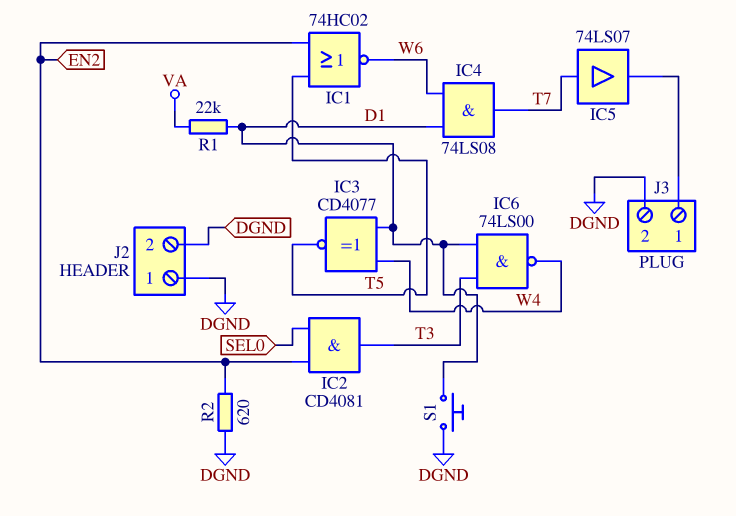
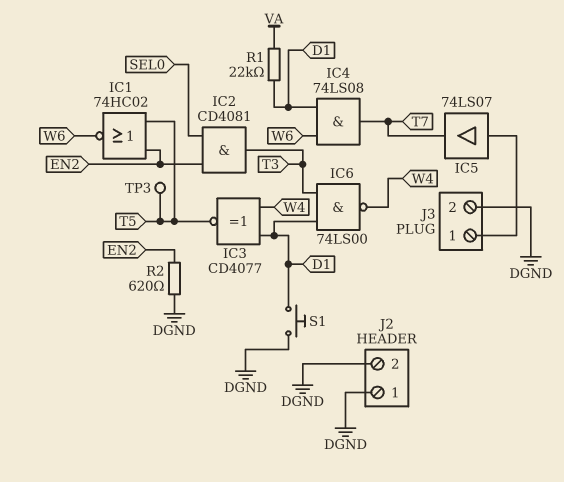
IC5: buffer 74LS07 (in T7, out J3/1) -> buffer 74LS07 (in J3/1, out T7)
TP3: none -> test point (T5)

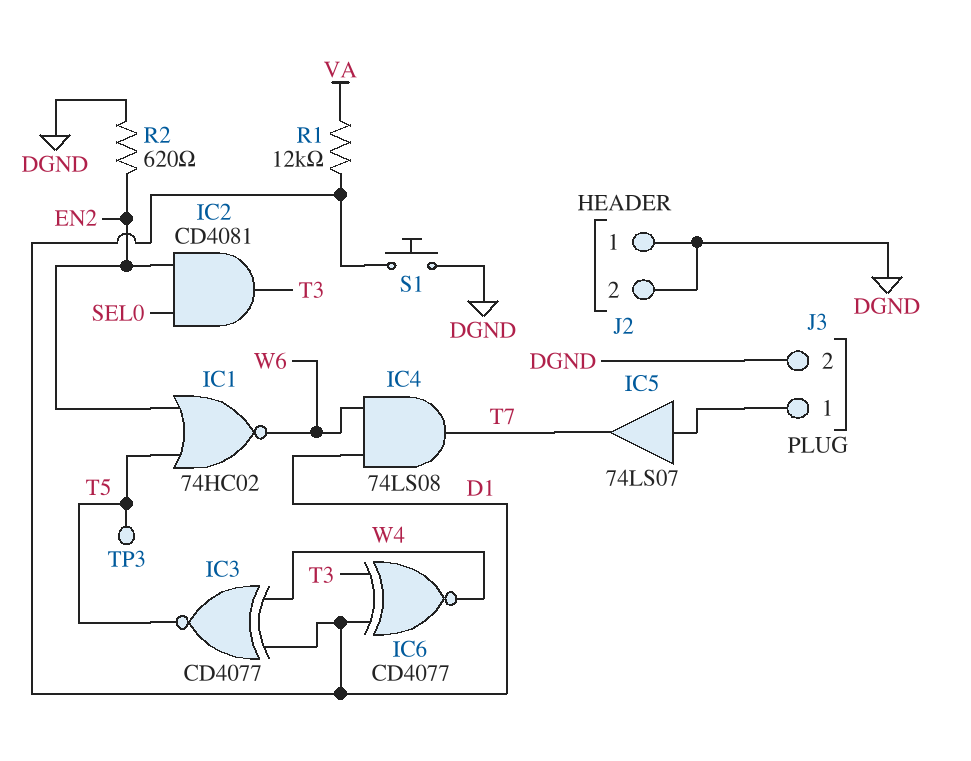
IC6: NAND 74LS00 (in D1, in T3, out W4) -> XNOR CD4077 (in D1, in T3, out W4)
R1: 22k (D1, VA) -> 12k (D1, VA)

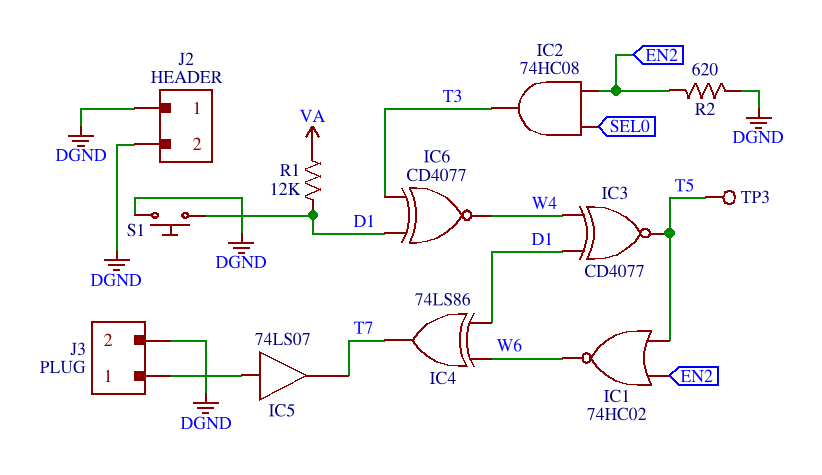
IC2: AND CD4081 (in EN2, in SEL0, out T3) -> AND 74HC08 (in EN2, in SEL0, out T3)
IC4: AND 74LS08 (in D1, in W6, out T7) -> XOR 74LS86 (in D1, in W6, out T7)

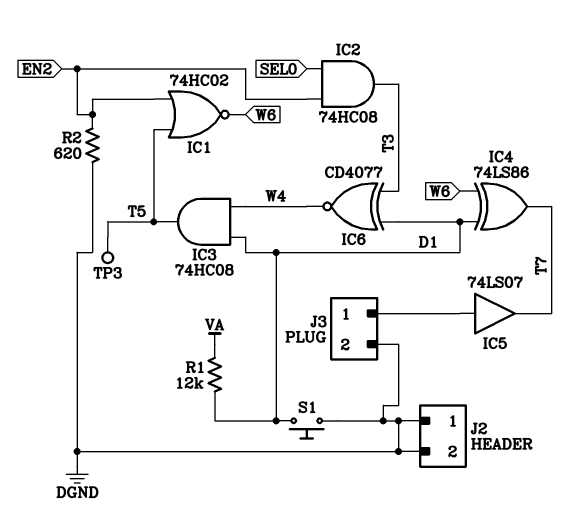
IC3: XNOR CD4077 (in D1, in W4, out T5) -> AND 74HC08 (in D1, in W4, out T5)

